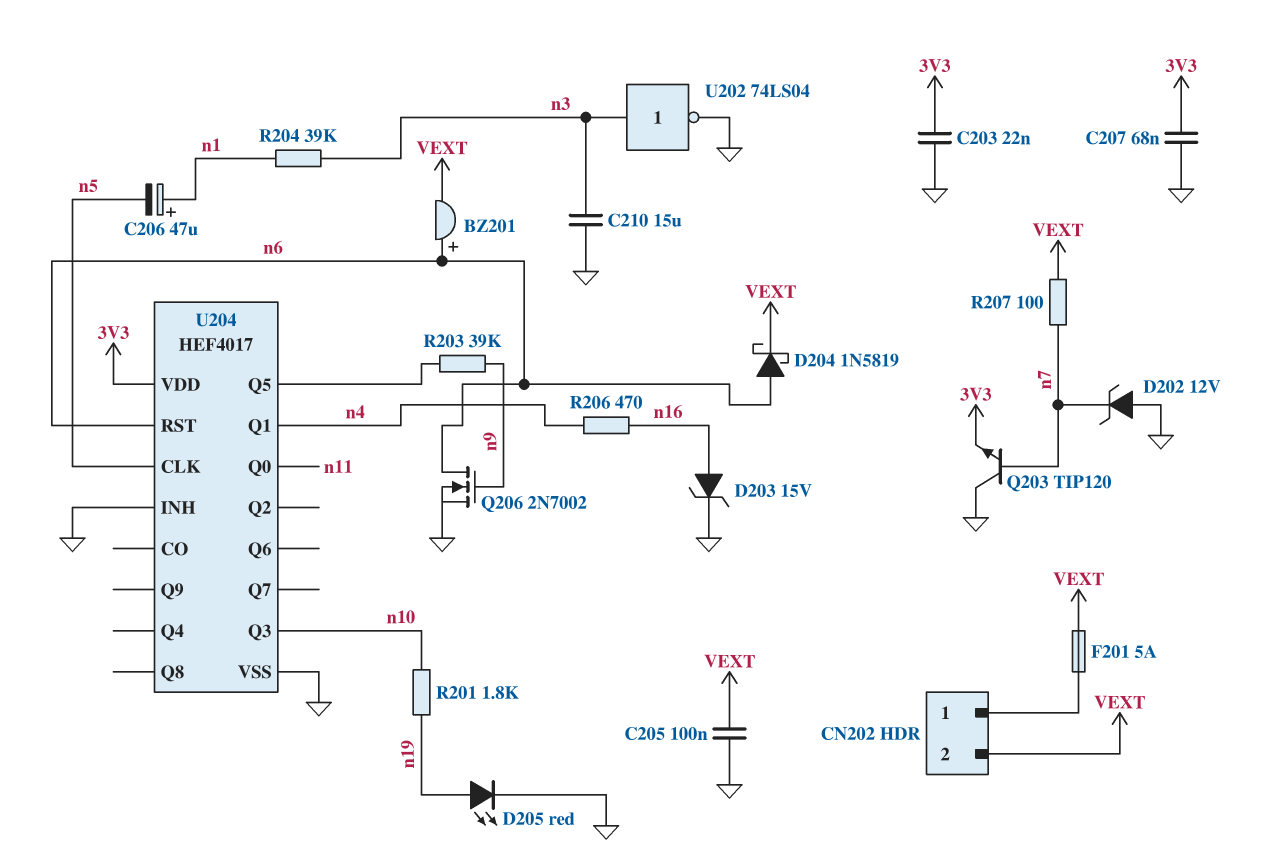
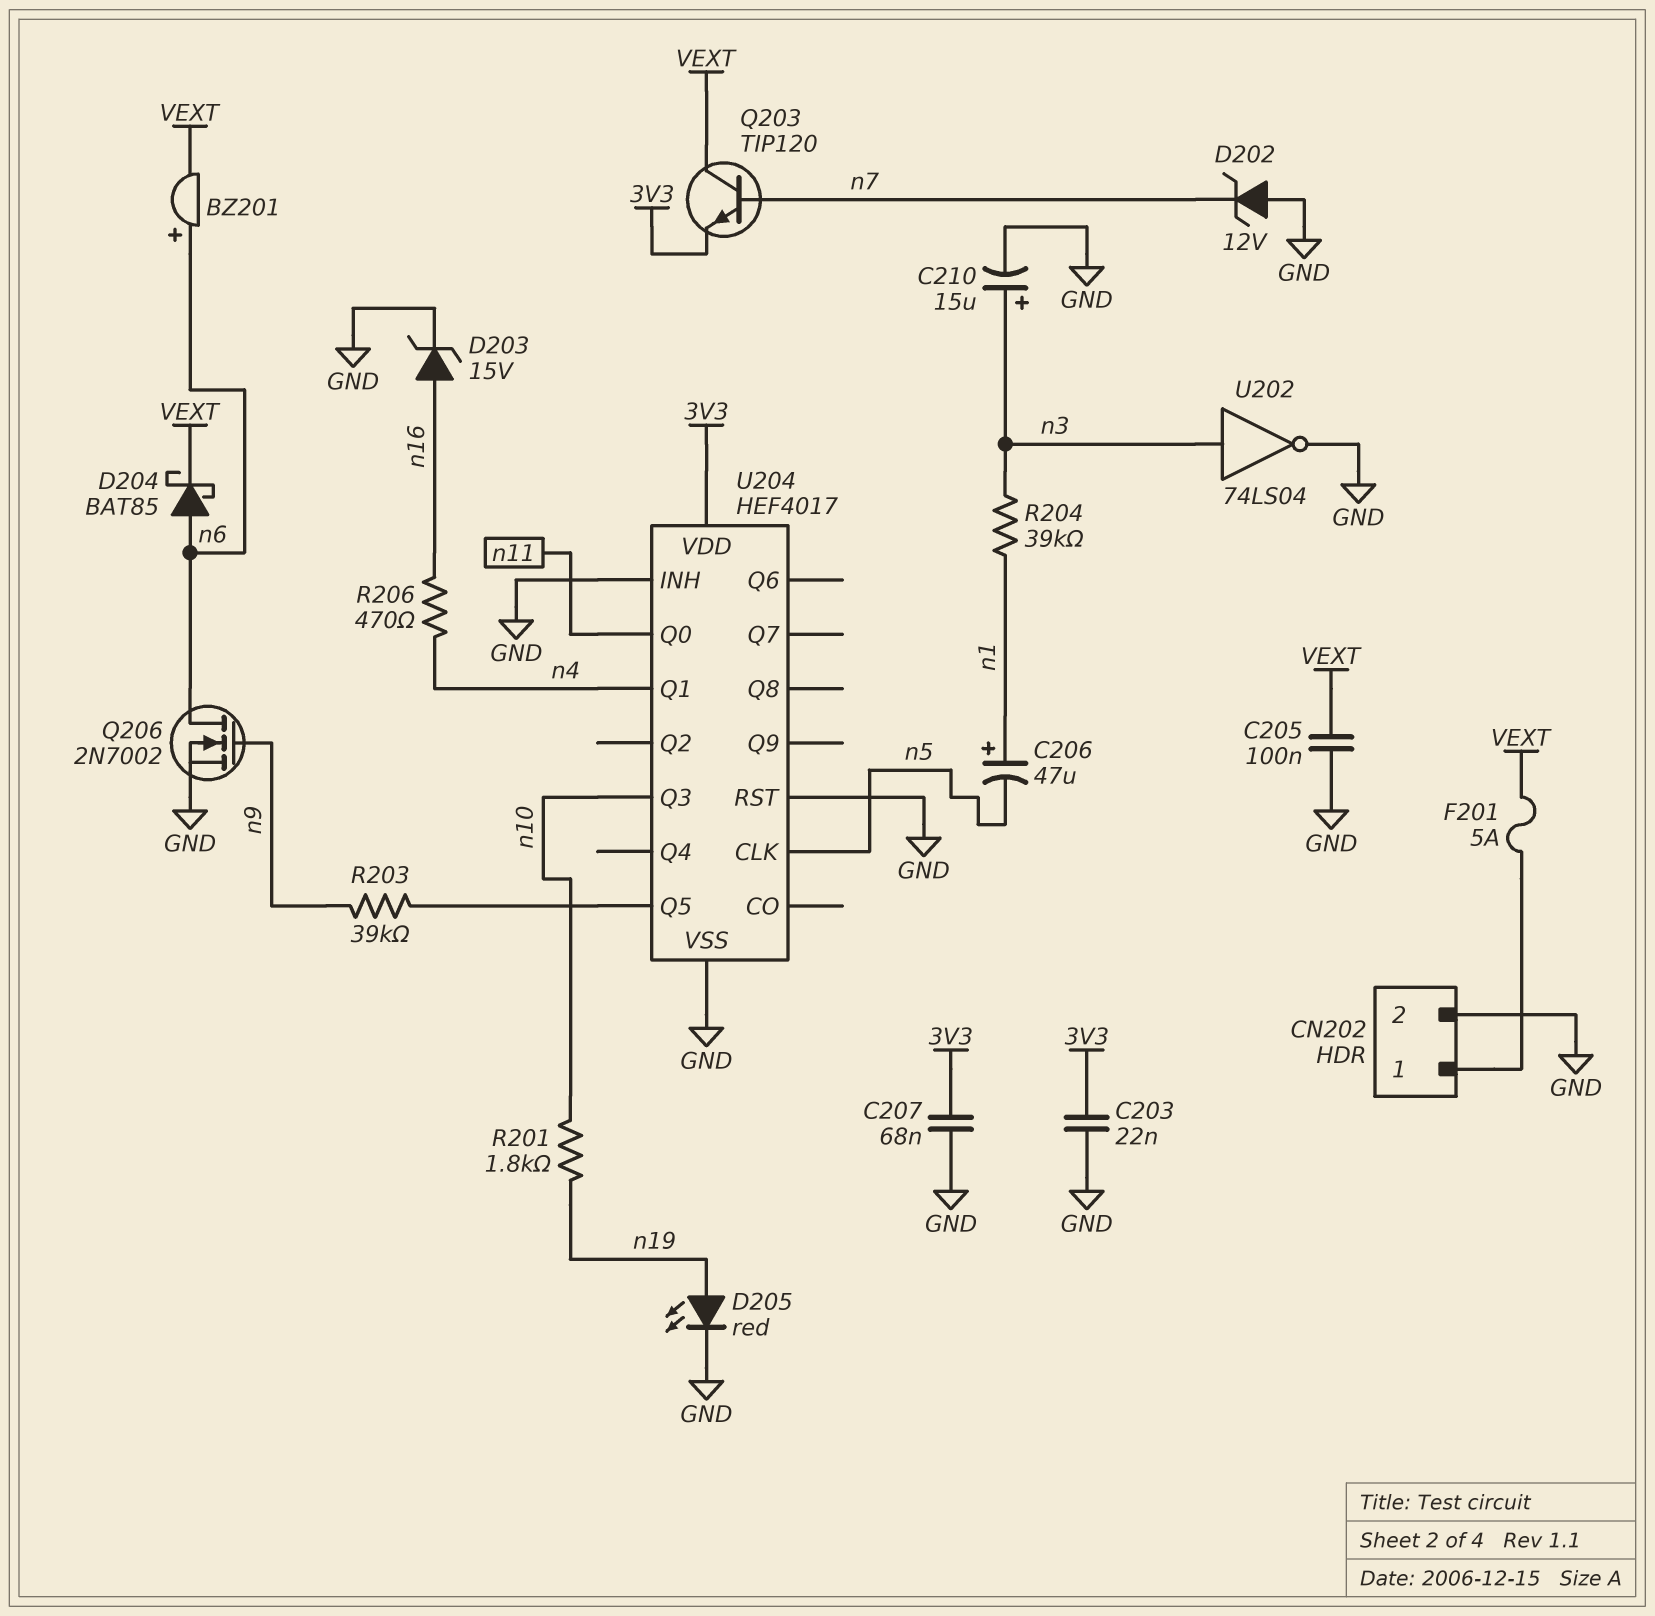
C210: 15uF (GND, n3) -> 15uF (plus n3, minus GND)
CN202 pin 2: VEXT -> GND
D204: schottky 1N5819 (A n6, K VEXT) -> schottky BAT85 (A n6, K VEXT)
Q203: NPN TIP120 (B n7, C GND, E 3V3) -> NPN TIP120 (B n7, C VEXT, E 3V3)
R207: 100 (VEXT, n7) -> none
U204 pin RST: n6 -> GND

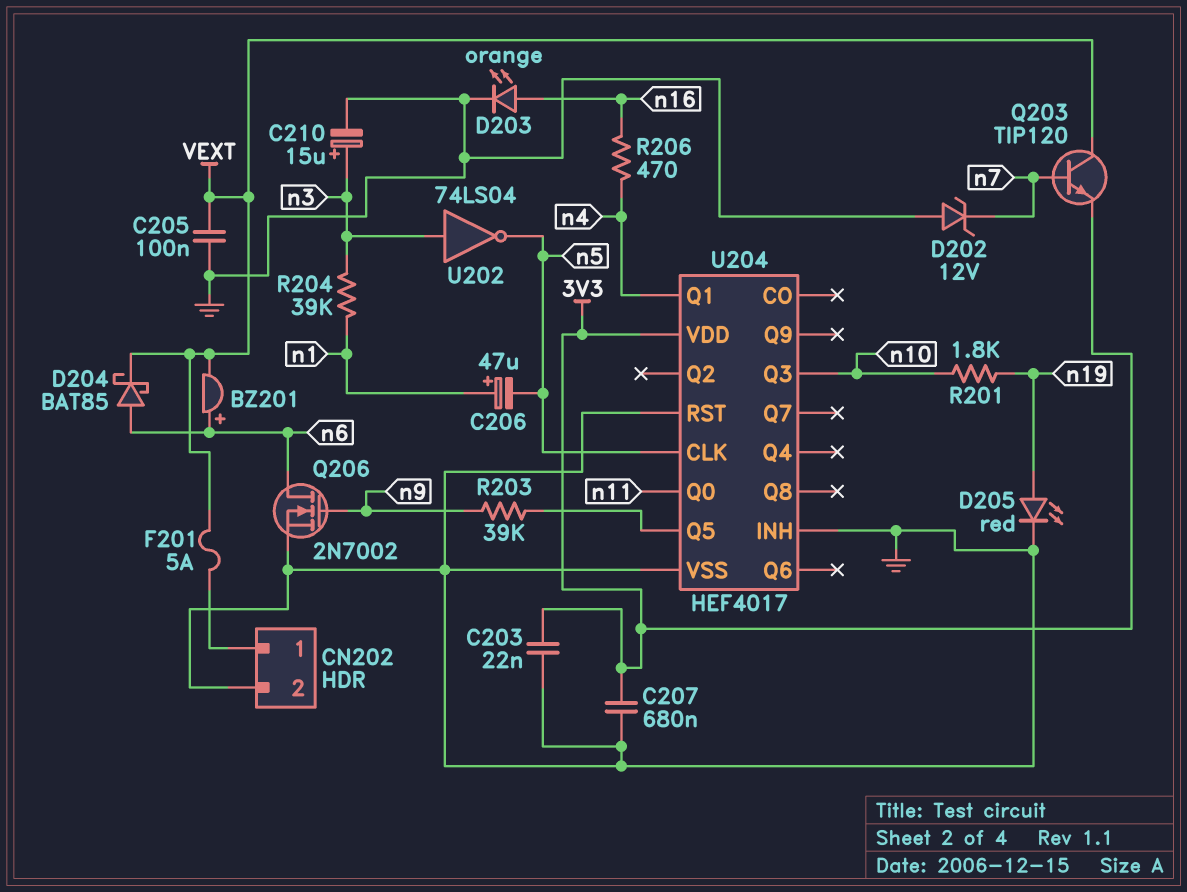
C207: 68nF (3V3, GND) -> 680nF (3V3, GND)
D203: zener 15V (A n16, K GND) -> LED orange (A n16, K GND)
U202: NOT 74LS04 (in n3, out GND) -> NOT 74LS04 (in n3, out n5)

